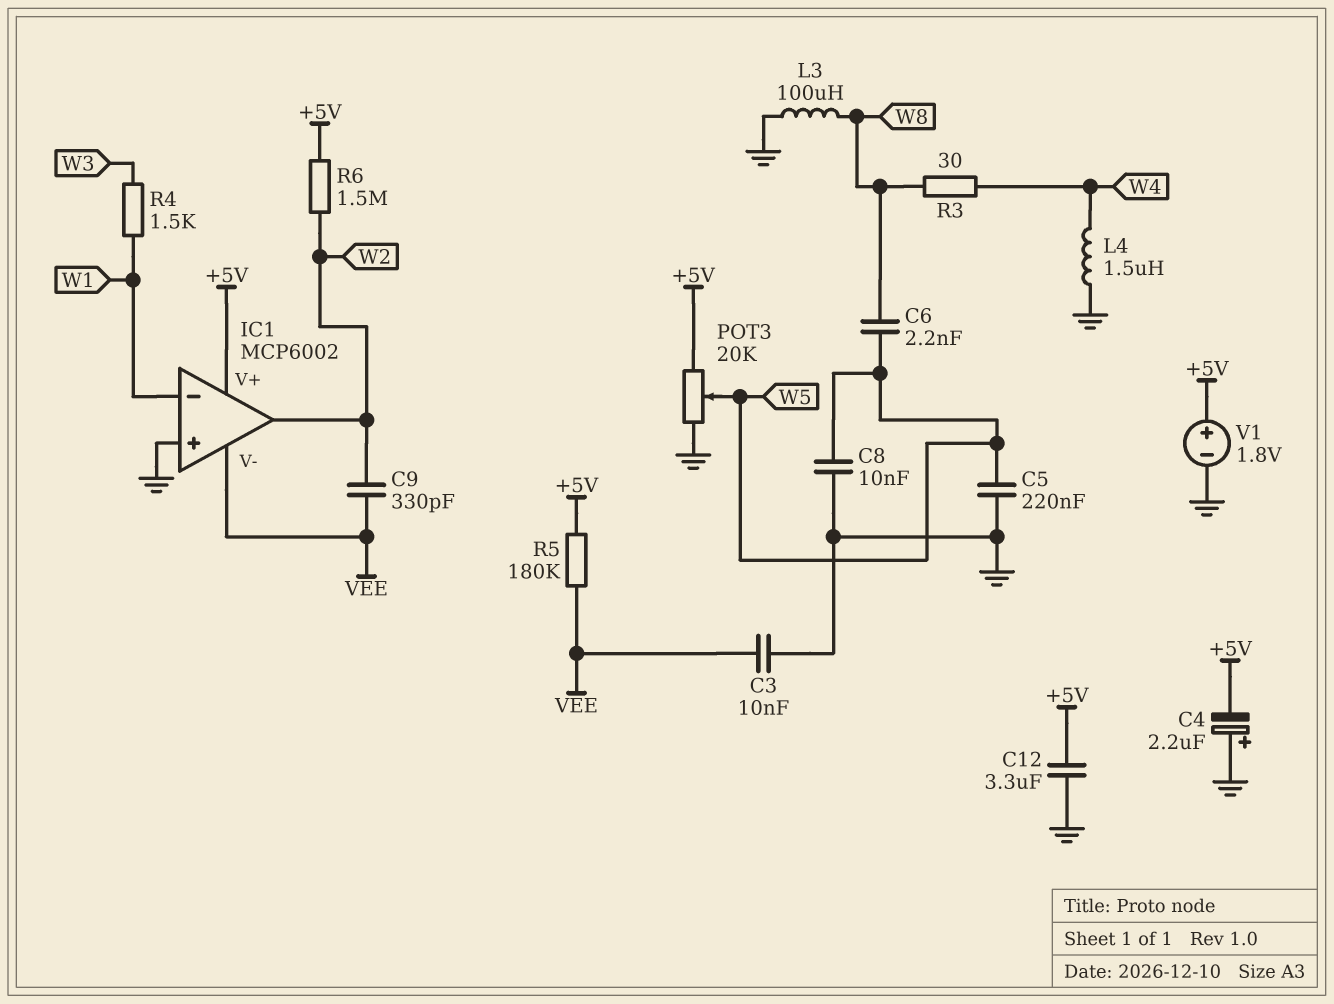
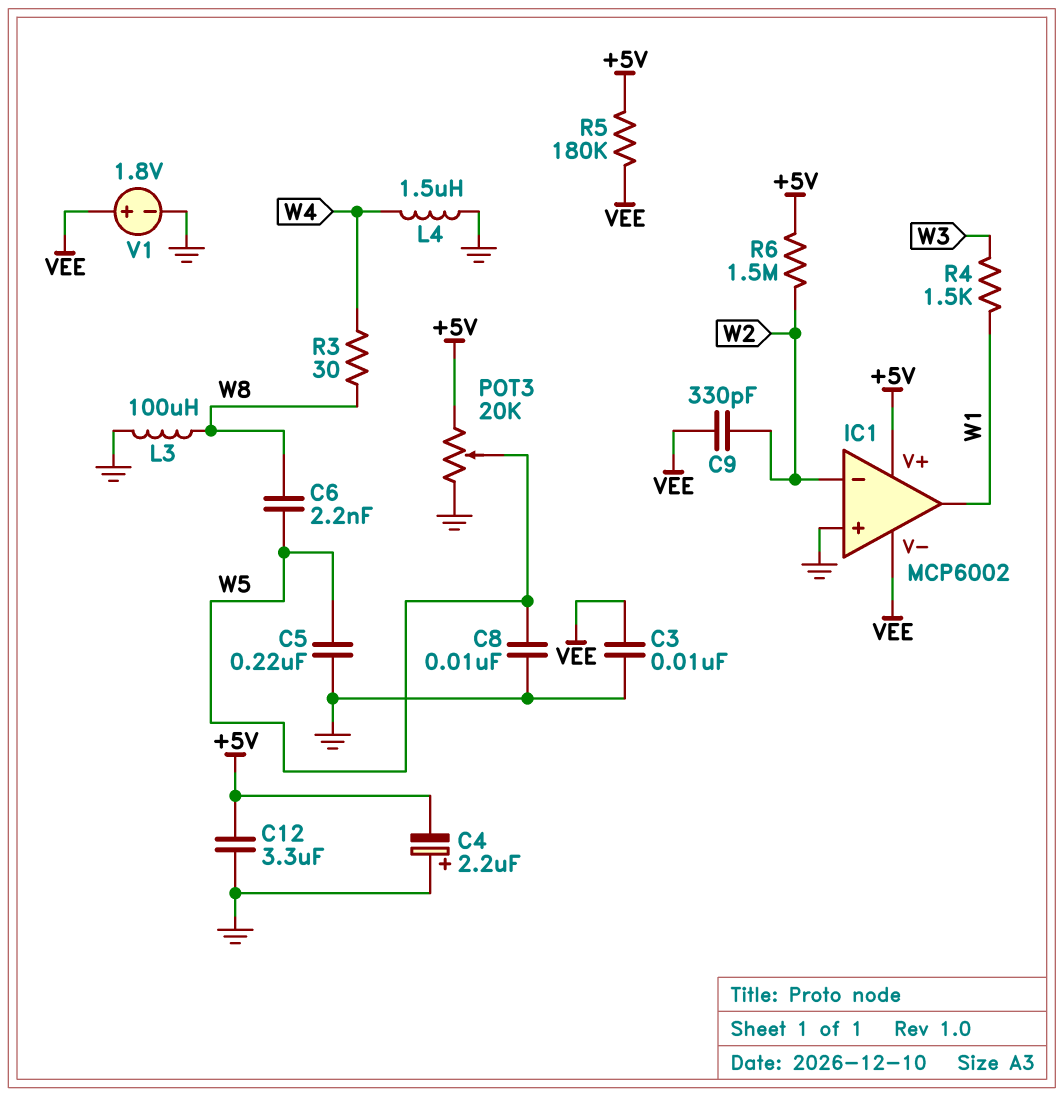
IC1 pin in-: W1 -> W2
IC1 pin out: W2 -> W1
V1: 1.8V (plus +5V, minus GND) -> 1.8V (plus VEE, minus GND)

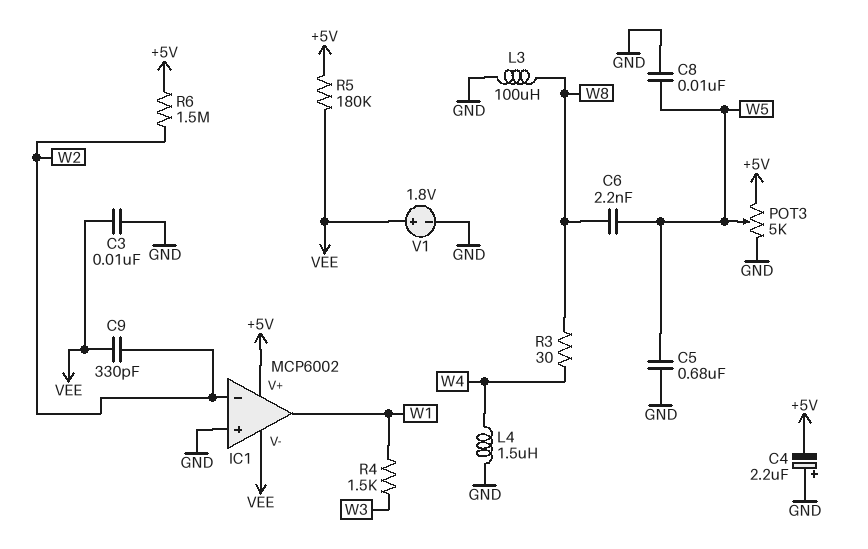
C5: 220nF (GND, W5) -> 680nF (GND, W5)
C12: 3.3uF (+5V, GND) -> none
POT3: 20k (+5V, GND, wiper W5) -> 5k (+5V, GND, wiper W5)

